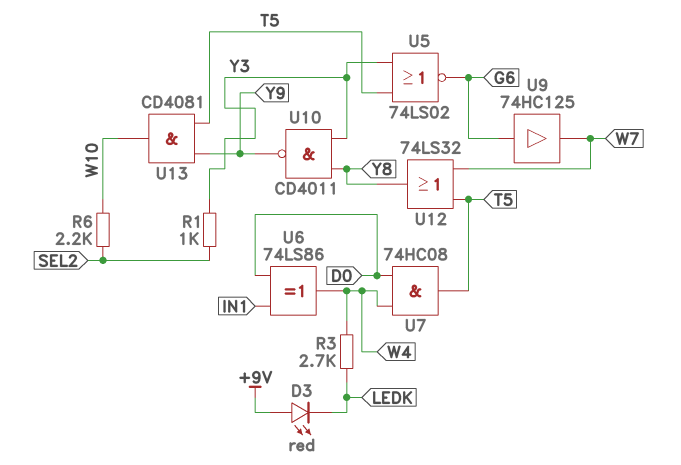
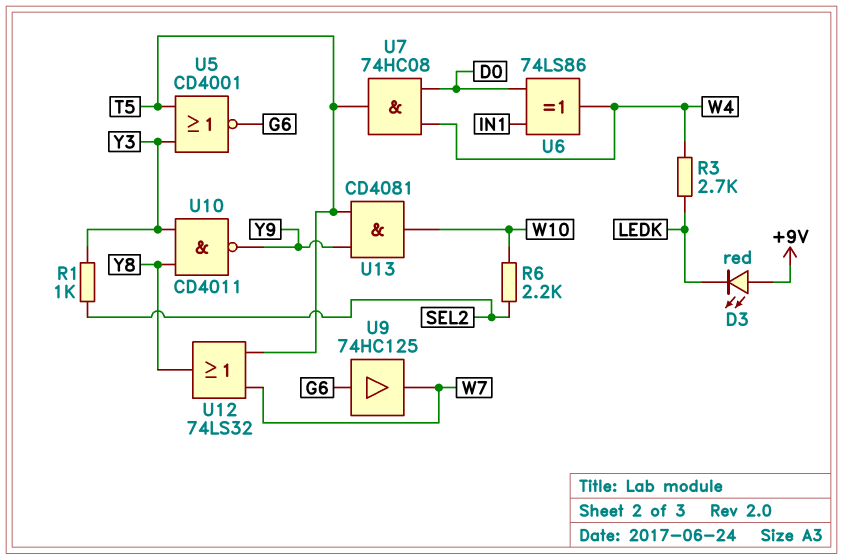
U5: NOR 74LS02 (in T5, in Y3, out G6) -> NOR CD4001 (in T5, in Y3, out G6)

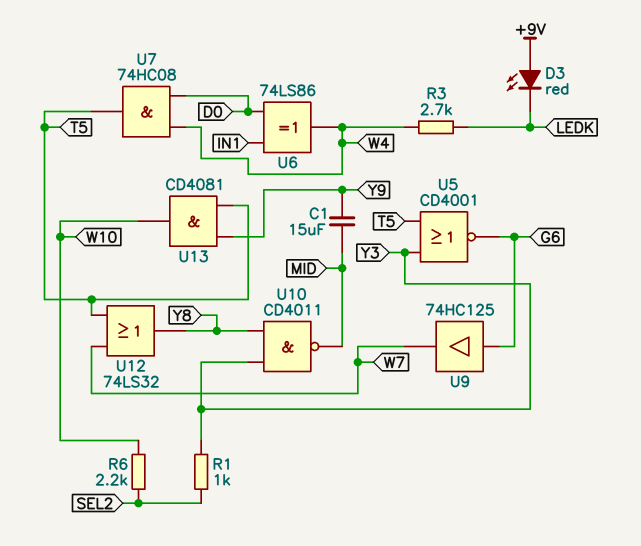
C1: none -> 15uF (MID, Y9)
U10: NAND CD4011 (in Y3, in Y8, out Y9) -> NAND CD4011 (in Y3, in Y8, out MID)

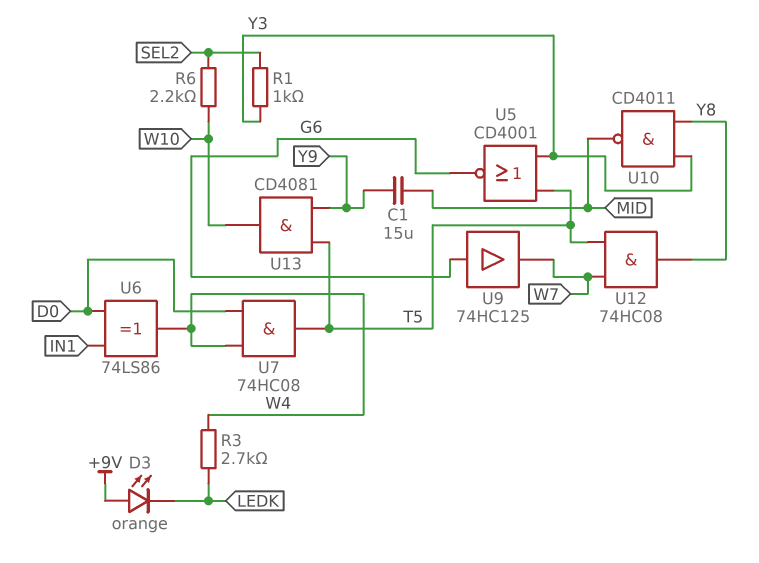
D3: LED red (A +9V, K LEDK) -> LED orange (A +9V, K LEDK)
U12: OR 74LS32 (in T5, in W7, out Y8) -> AND 74HC08 (in T5, in W7, out Y8)

